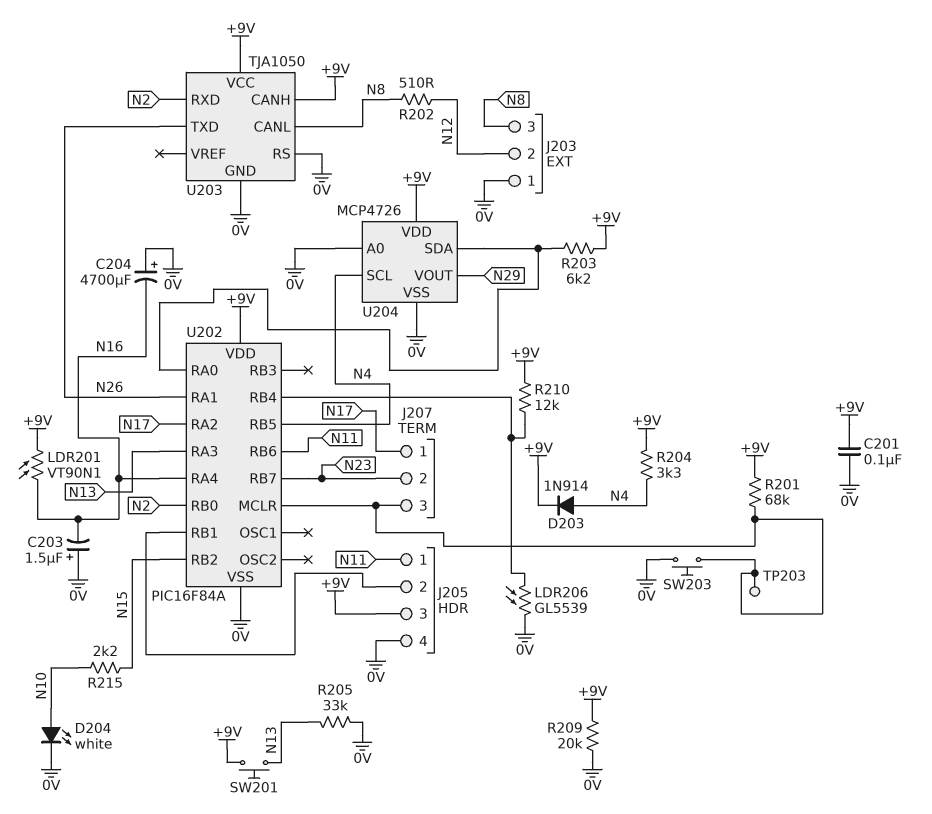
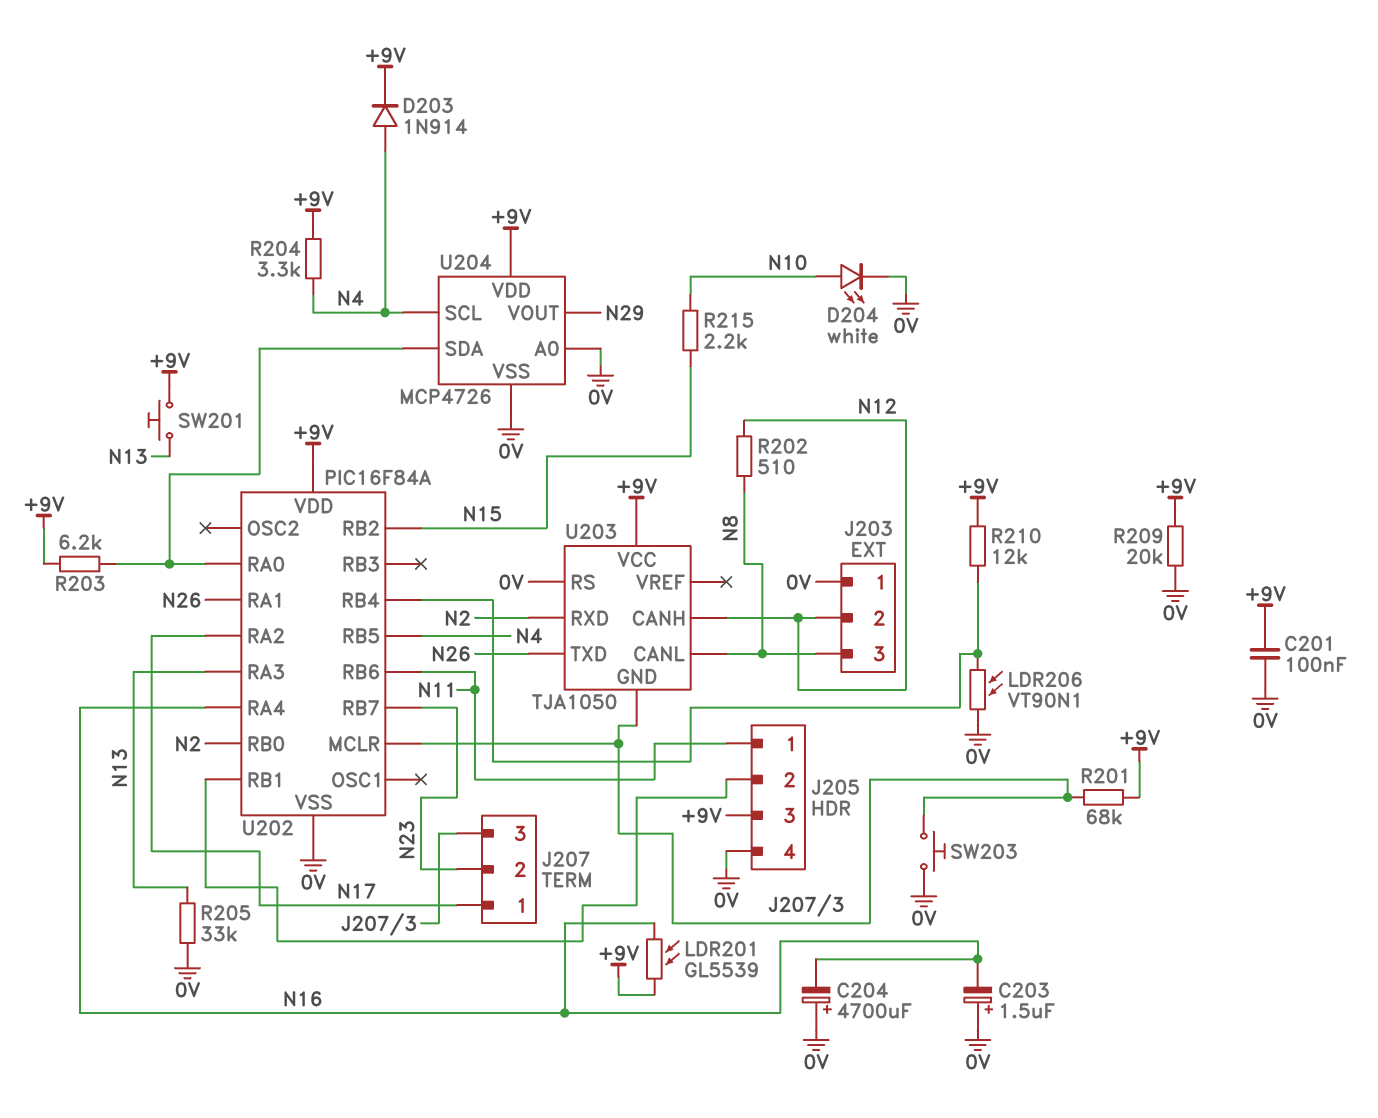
LDR201: VT90N1 (+9V, N16) -> GL5539 (+9V, N16)
LDR206: GL5539 (0V, U202/RB4) -> VT90N1 (0V, U202/RB4)
TP203: test point (J207/3) -> none
U203 pin CANH: +9V -> N12
U203 pin GND: 0V -> J207/3

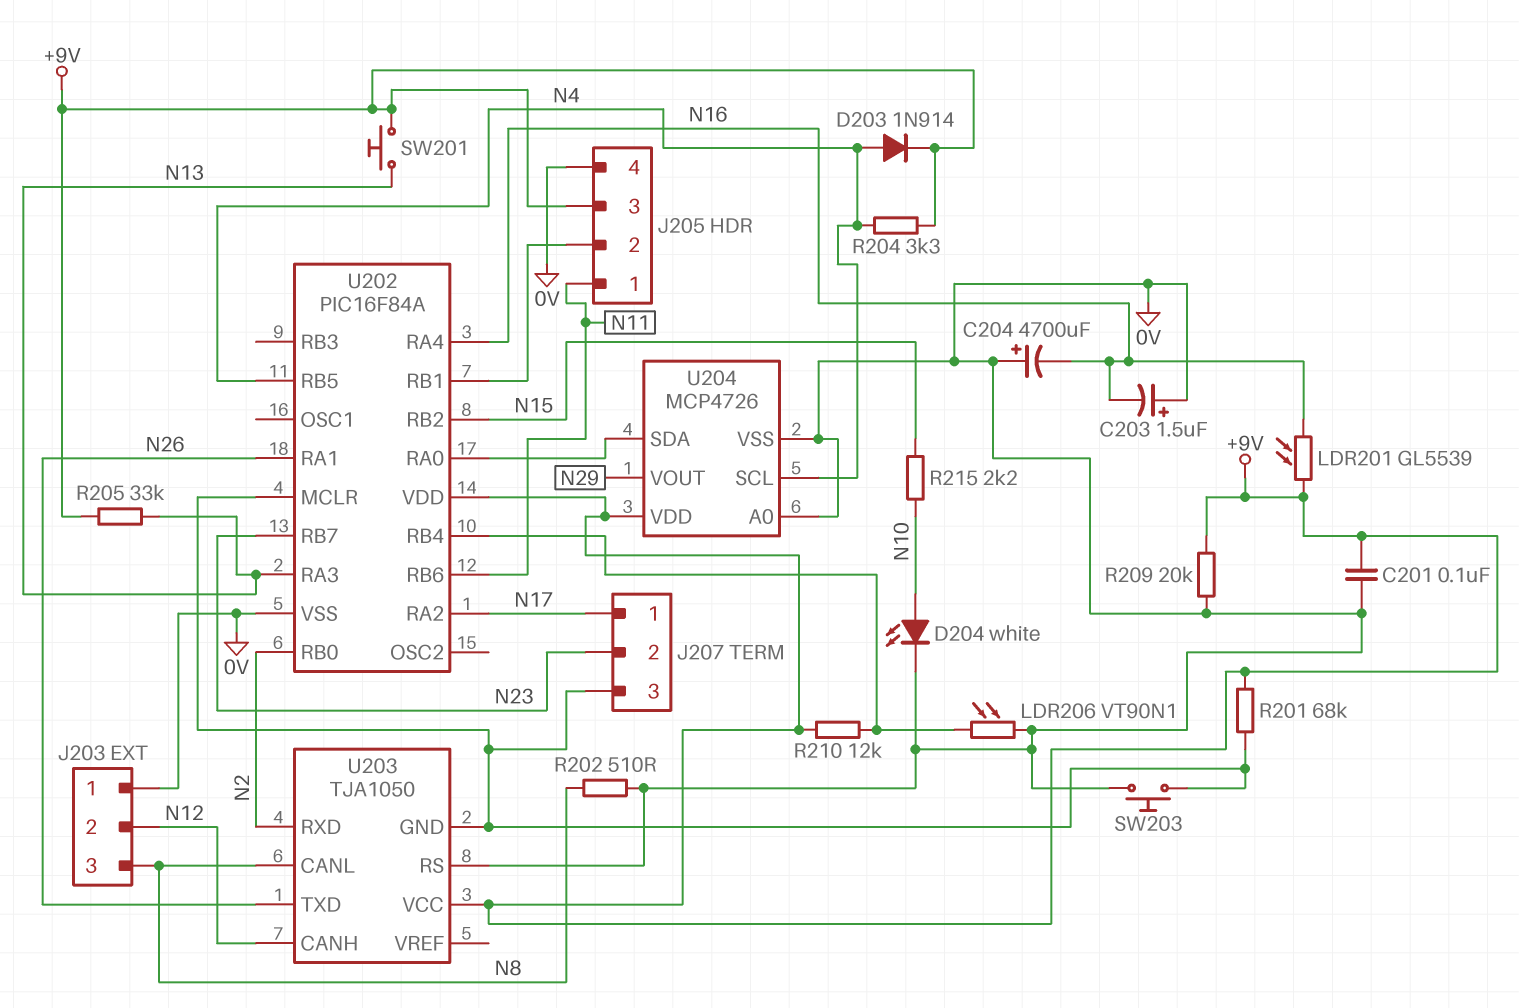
R202: 510 (N8, N12) -> 510 (0V, N8)
R203: 6.2k (+9V, U202/RA0) -> none
R205: 33k (0V, N13) -> 33k (+9V, N13)

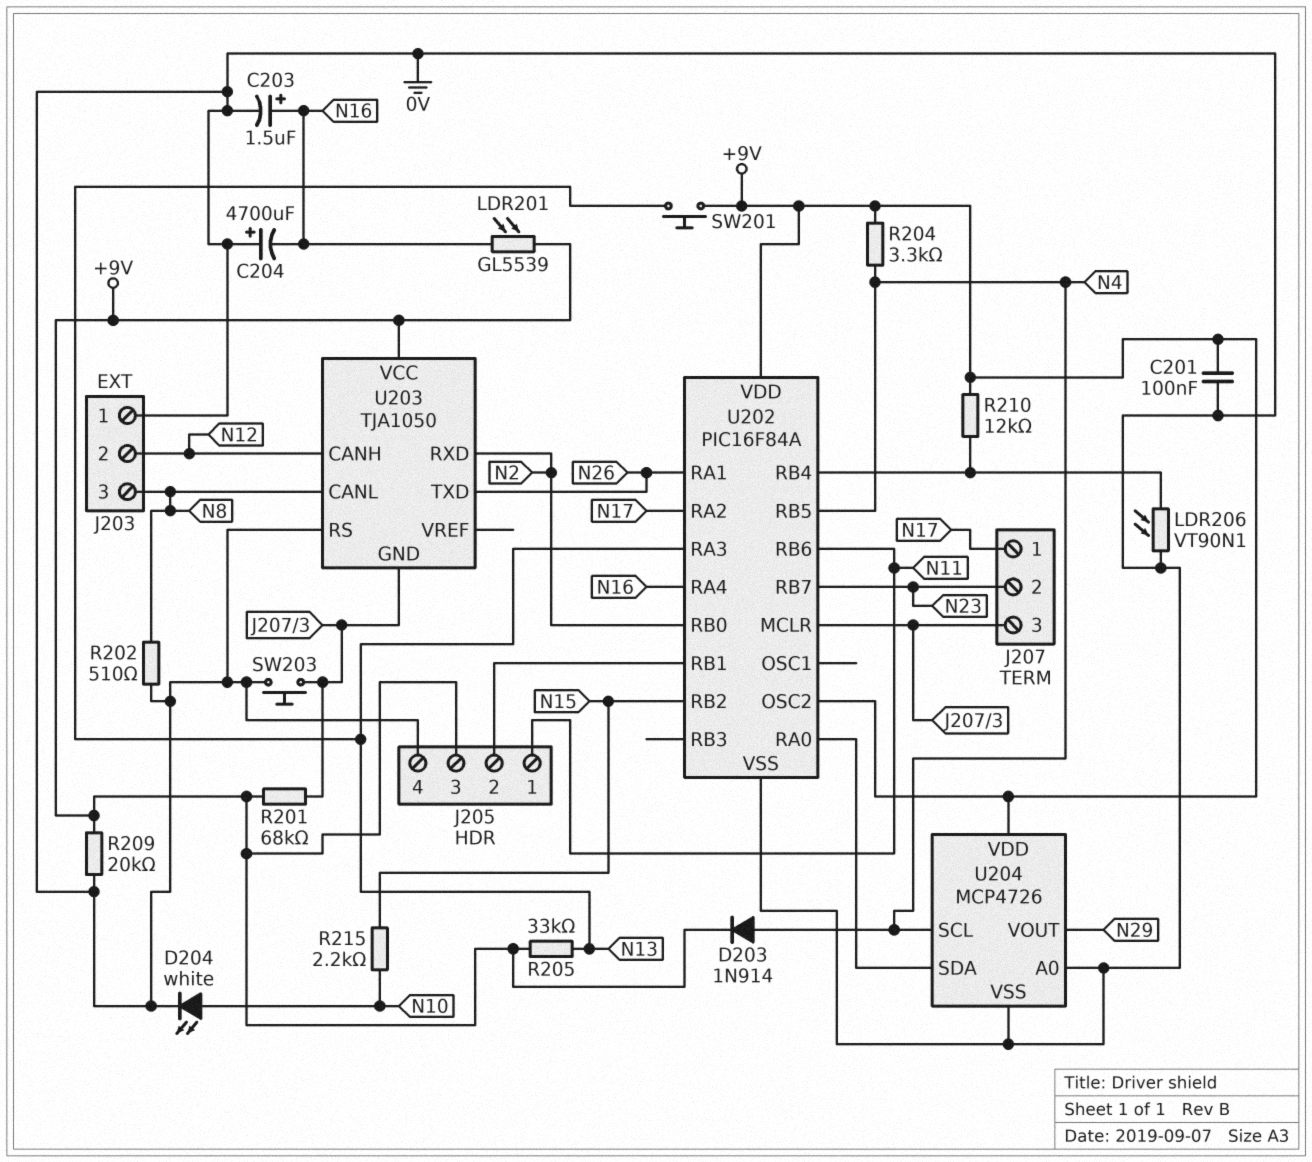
C203: 1.5uF (plus 0V, minus N16) -> 1.5uF (plus N16, minus 0V)
U202 pin OSC2: none -> +9V

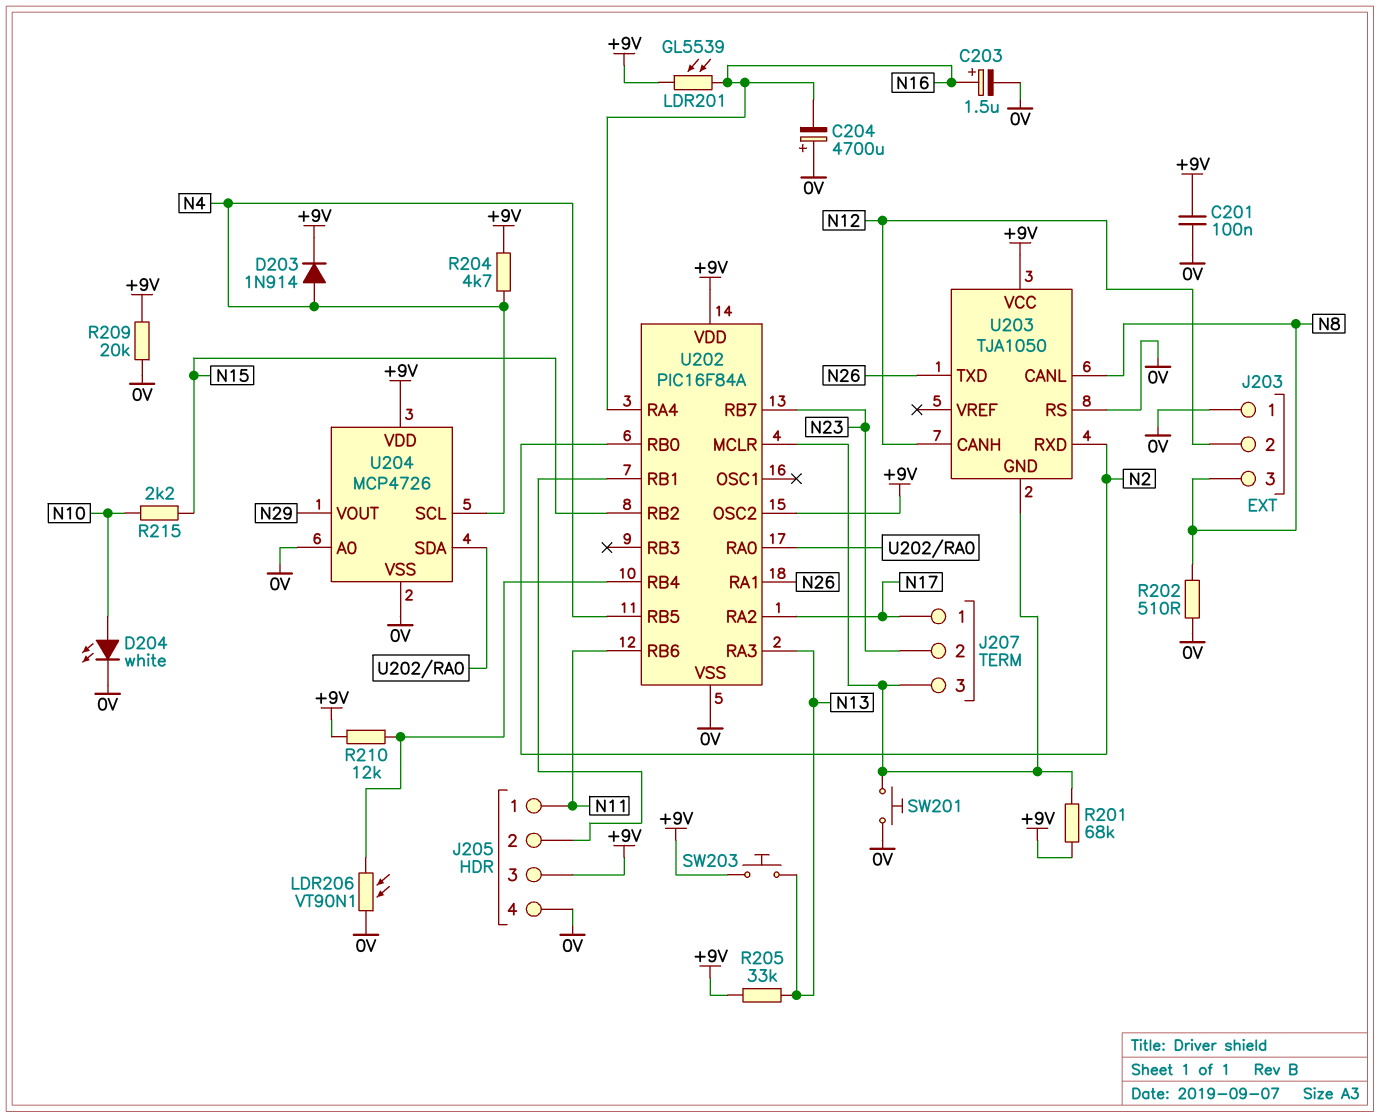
R204: 3.3k (+9V, N4) -> 4.7k (+9V, N4)
SW201: button (+9V, N13) -> button (0V, J207/3)
SW203: button (0V, J207/3) -> button (+9V, N13)

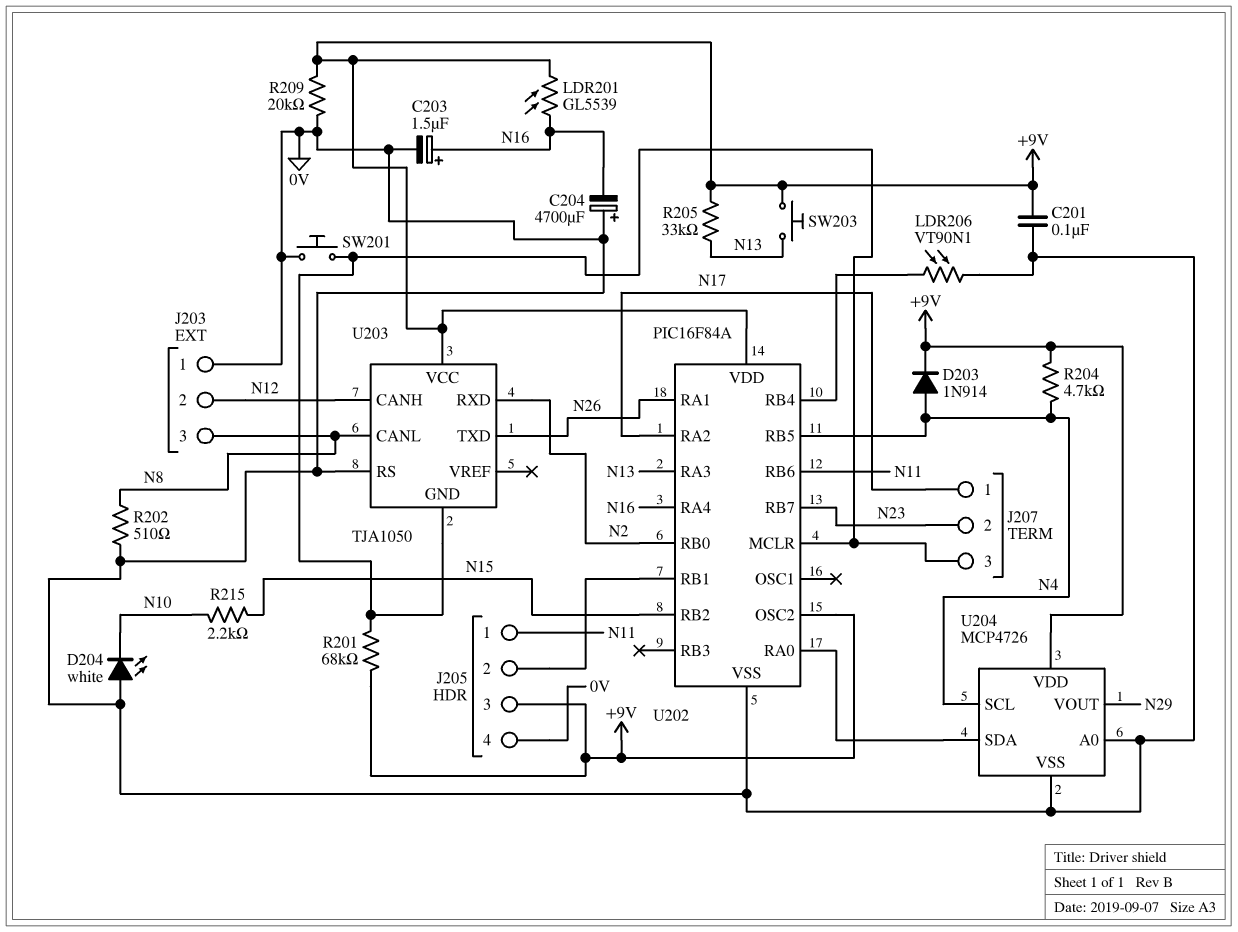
D204: LED white (A N10, K 0V) -> LED white (A 0V, K N10)
R210: 12k (+9V, U202/RB4) -> none

